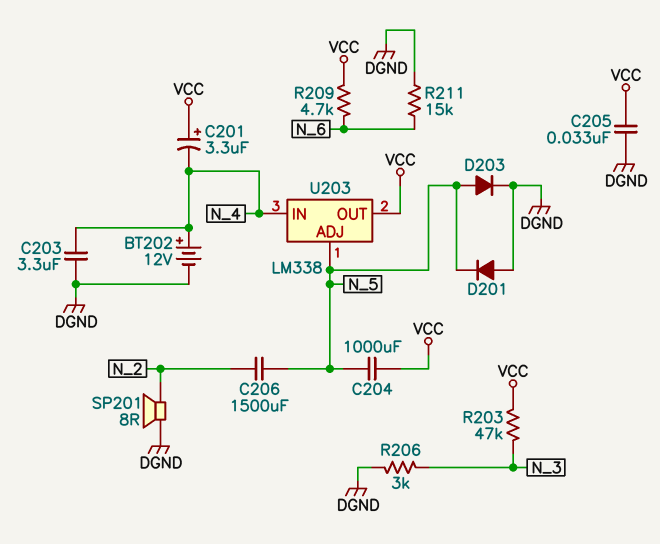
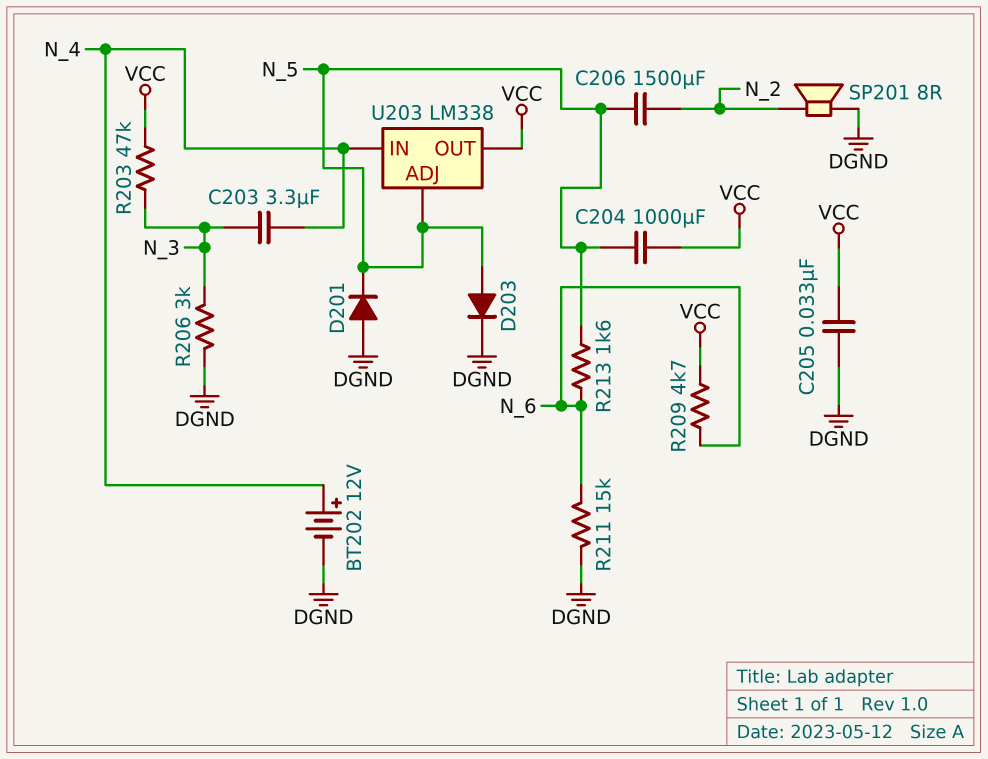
C201: 3.3uF (plus VCC, minus N_4) -> none
C203: 3.3uF (DGND, N_4) -> 3.3uF (N_3, N_4)
R213: none -> 1.6k (N_5, N_6)

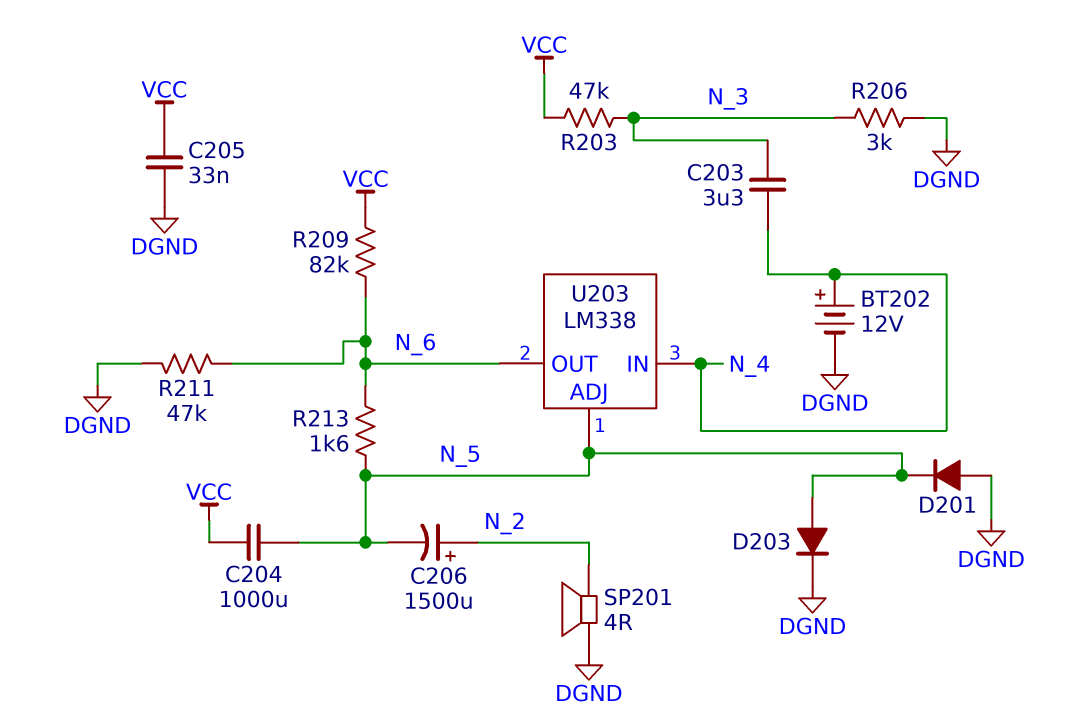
C206: 1500uF (N_2, N_5) -> 1500uF (plus N_2, minus N_5)
R209: 4.7k (N_6, VCC) -> 82k (N_6, VCC)
R211: 15k (DGND, N_6) -> 47k (DGND, N_6)
SP201: speaker 8R (DGND, N_2) -> speaker 4R (DGND, N_2)
U203 pin OUT: VCC -> N_6

